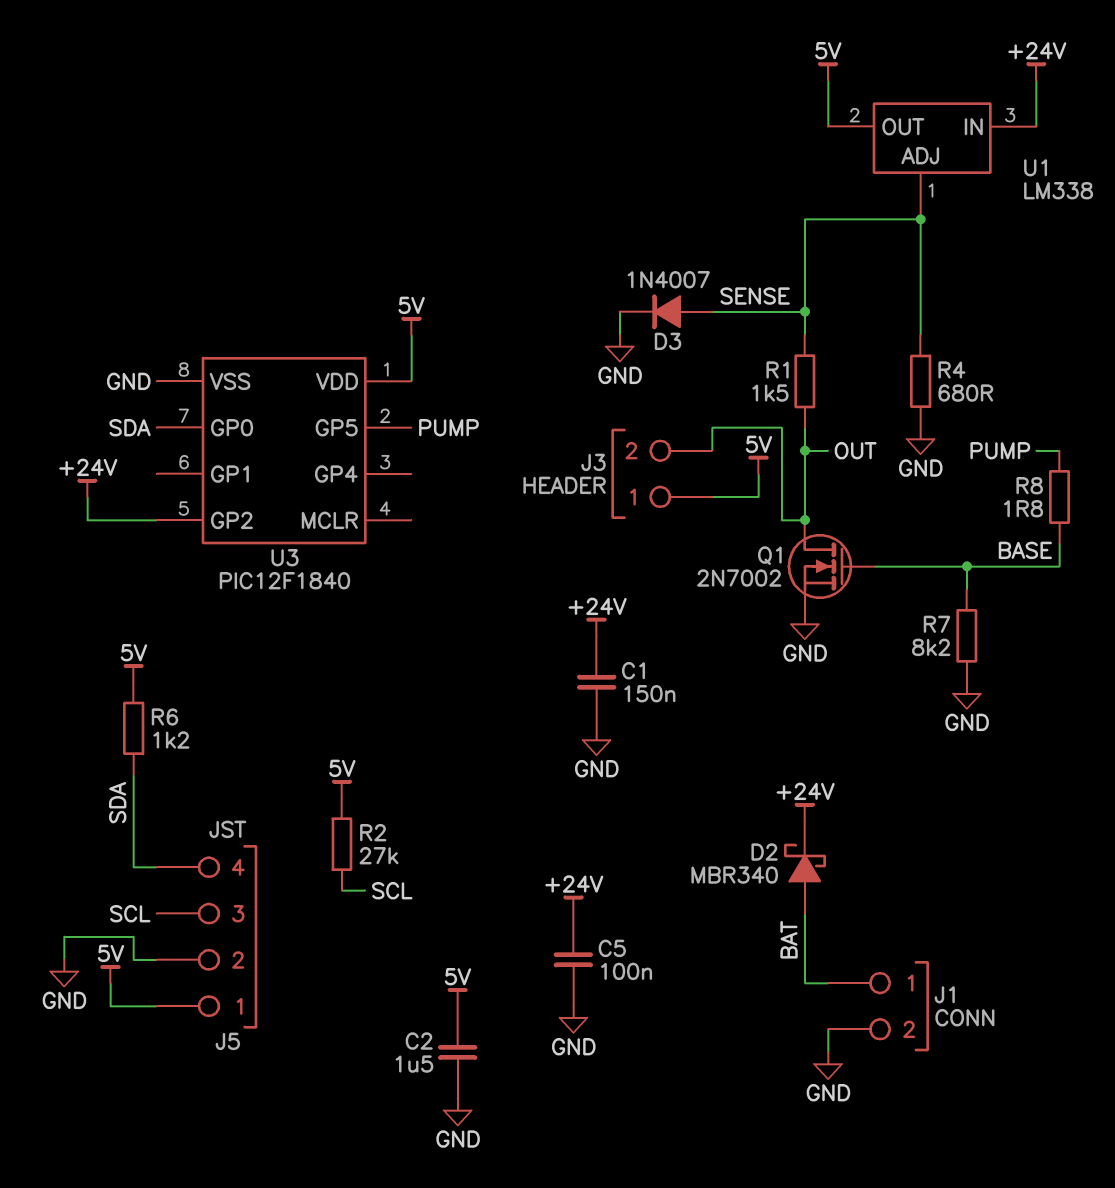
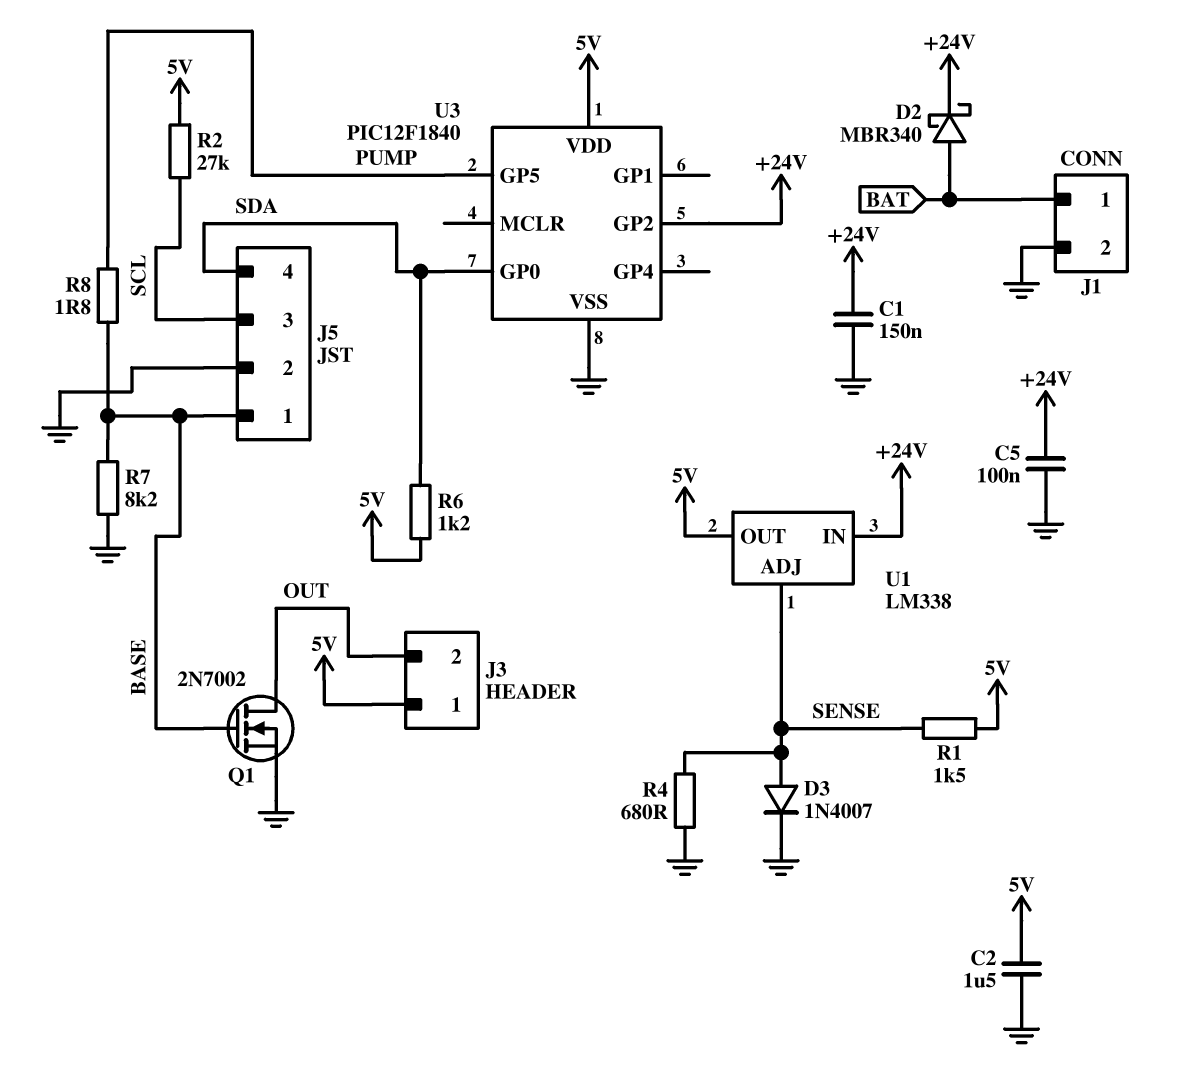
J5 pin 1: 5V -> BASE
R1: 1.5k (OUT, SENSE) -> 1.5k (5V, SENSE)

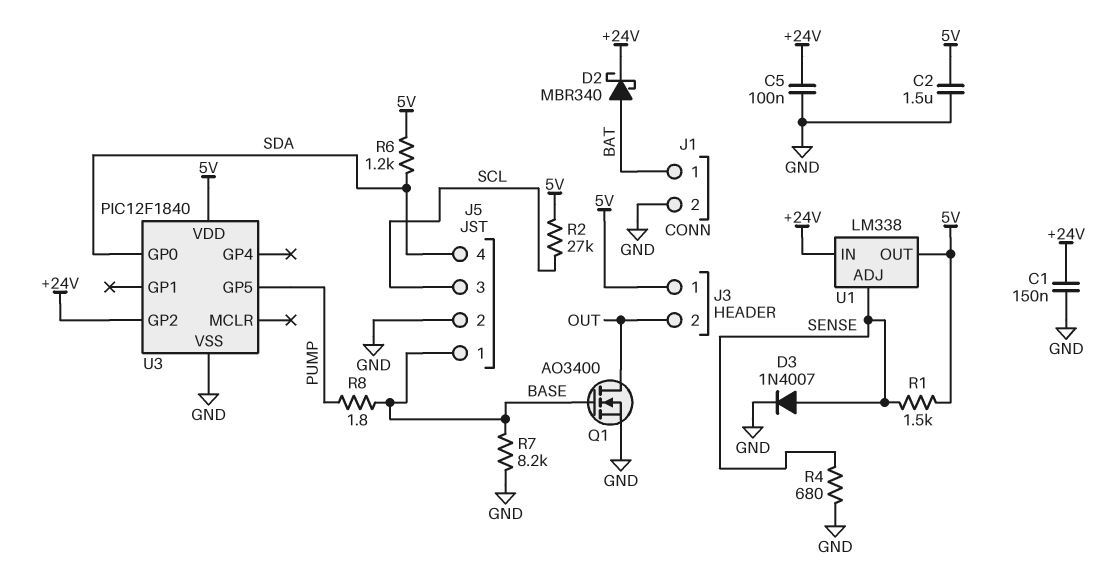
Q1: NMOS 2N7002 (G BASE, D OUT, S GND) -> NMOS AO3400 (G BASE, D OUT, S GND)

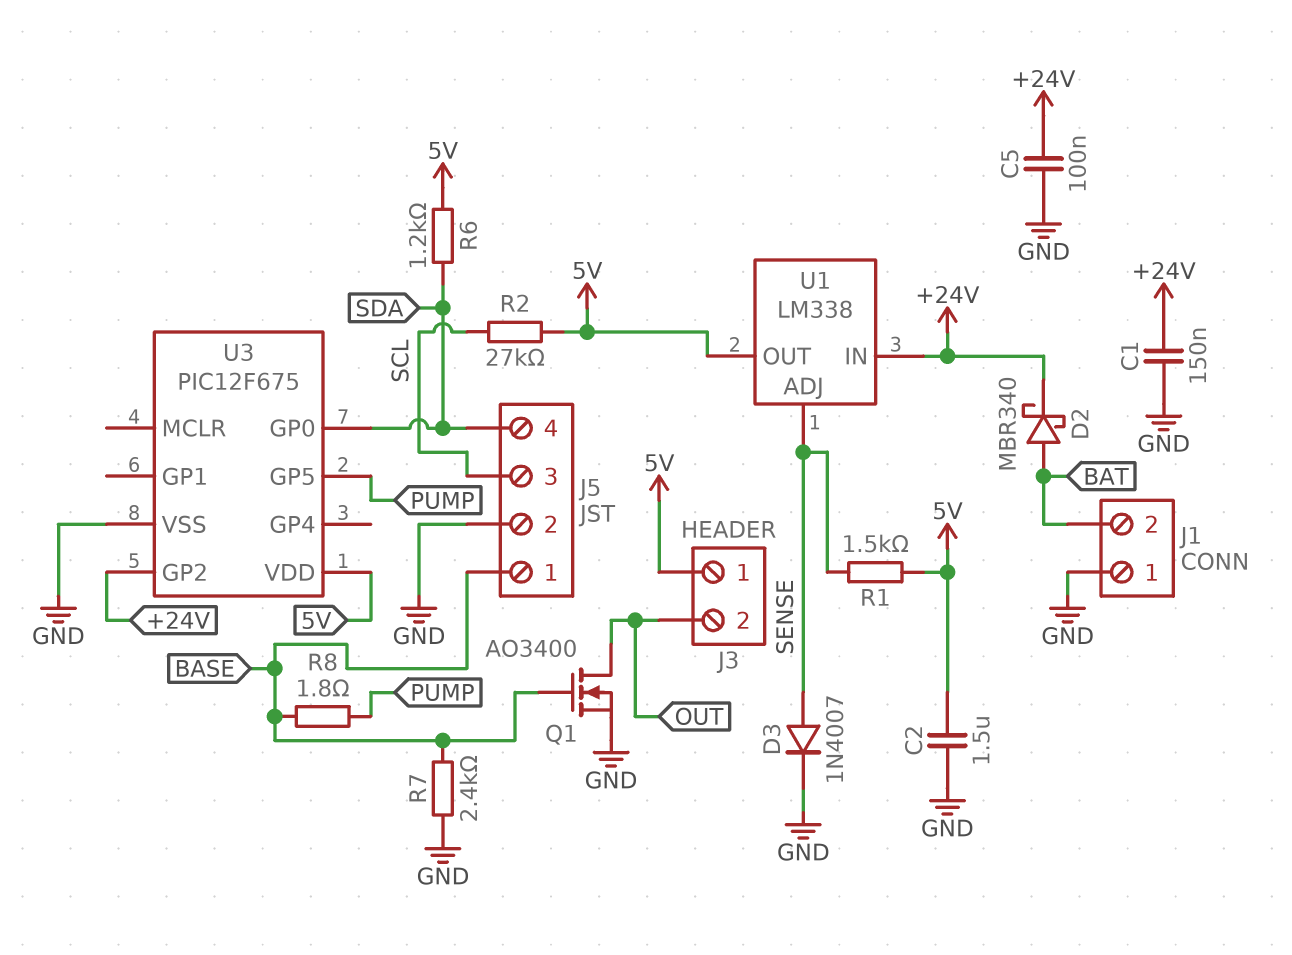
J1 pin 1: BAT -> GND
J1 pin 2: GND -> BAT
R4: 680 (GND, SENSE) -> none
R7: 8.2k (BASE, GND) -> 2.4k (BASE, GND)
U3: PIC12F1840 -> PIC12F675

